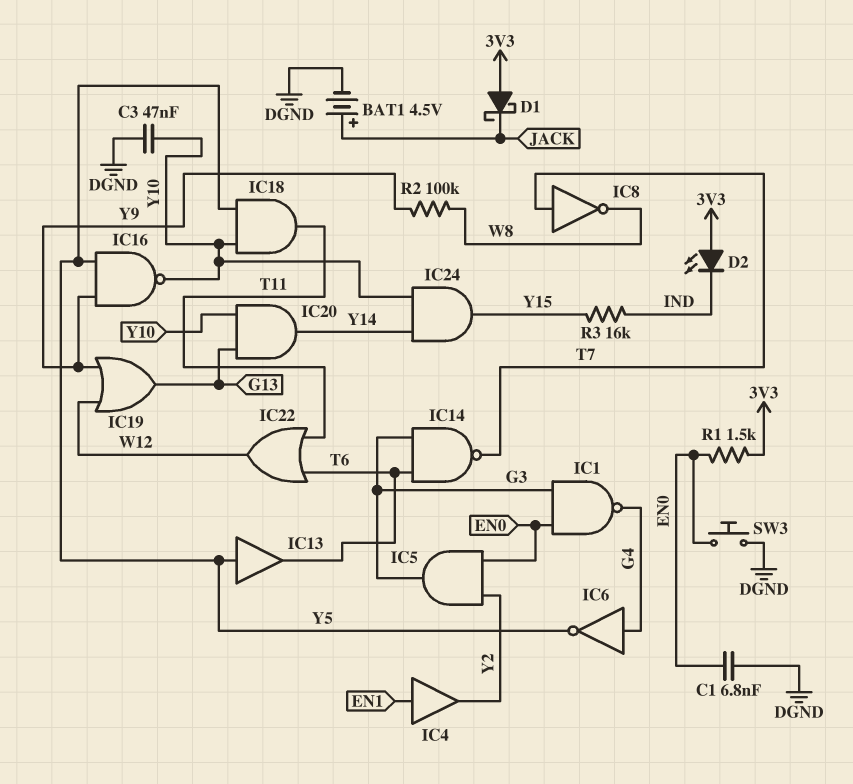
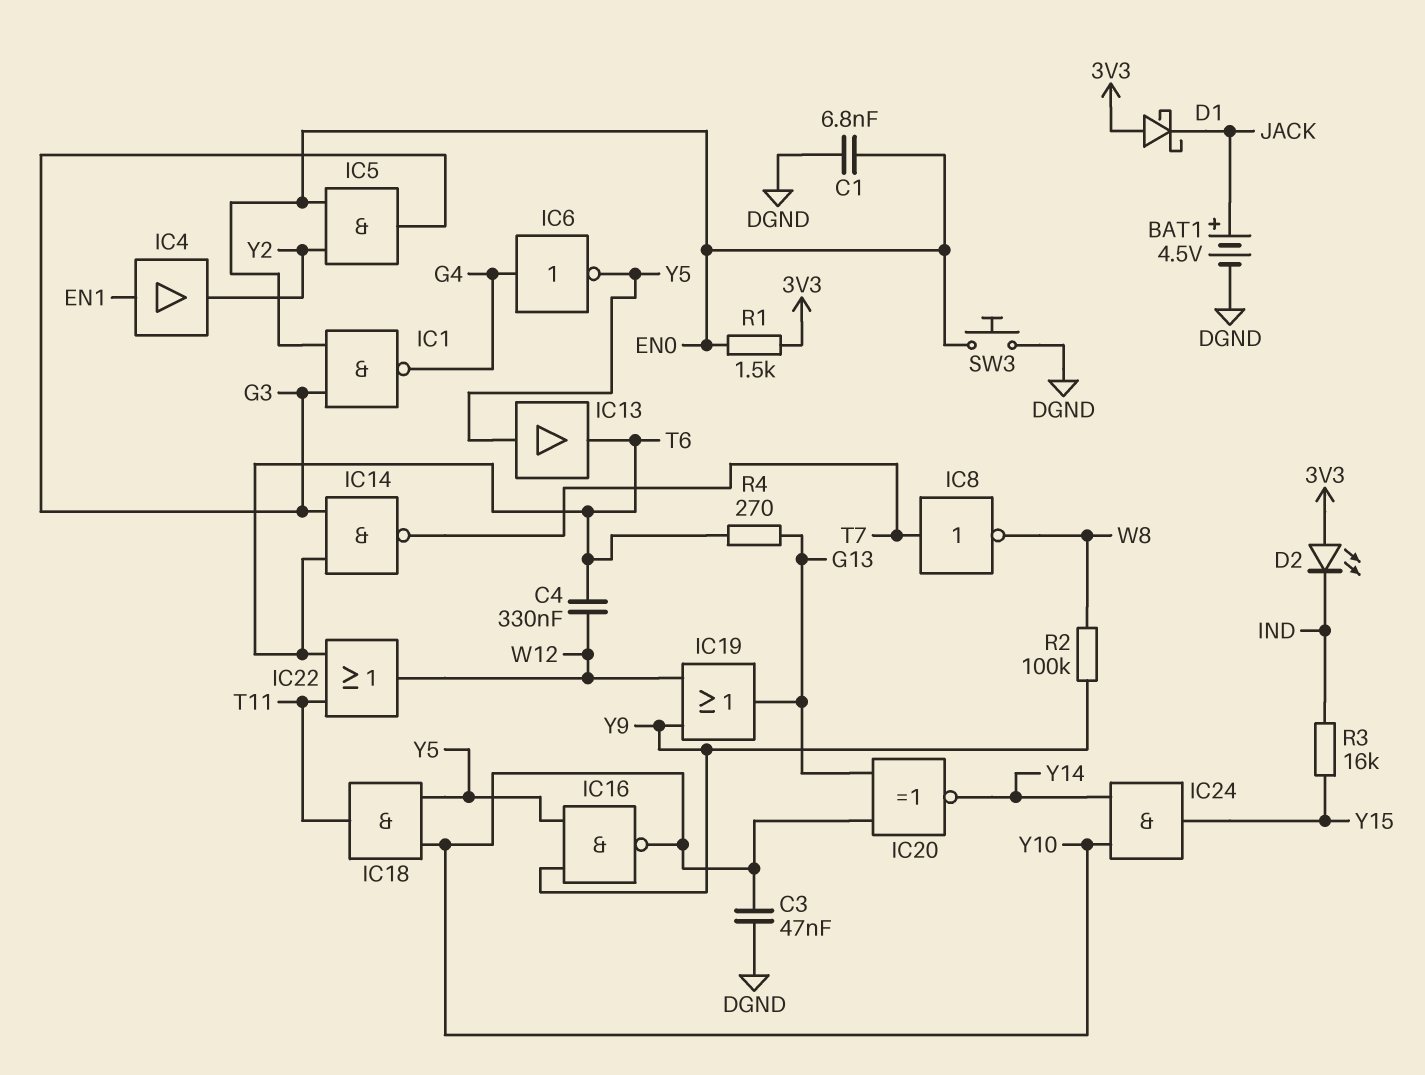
C4: none -> 330nF (T6, W12)
IC20: AND (in G13, in Y10, out Y14) -> XNOR (in G13, in Y10, out Y14)
R4: none -> 270 (G13, T6)

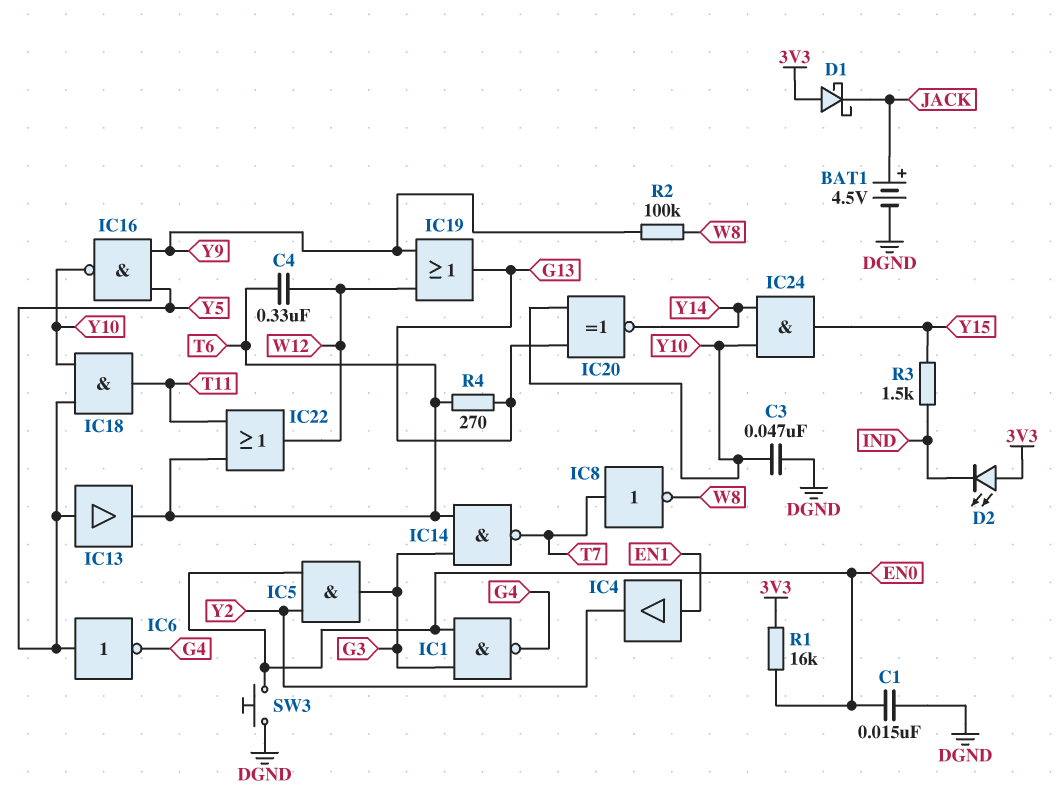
C1: 6.8nF (DGND, EN0) -> 15nF (DGND, EN0)
IC6: NOT (in G4, out Y5) -> NOT (in Y5, out G4)
R1: 1.5k (3V3, EN0) -> 16k (3V3, EN0)
R3: 16k (IND, Y15) -> 1.5k (IND, Y15)

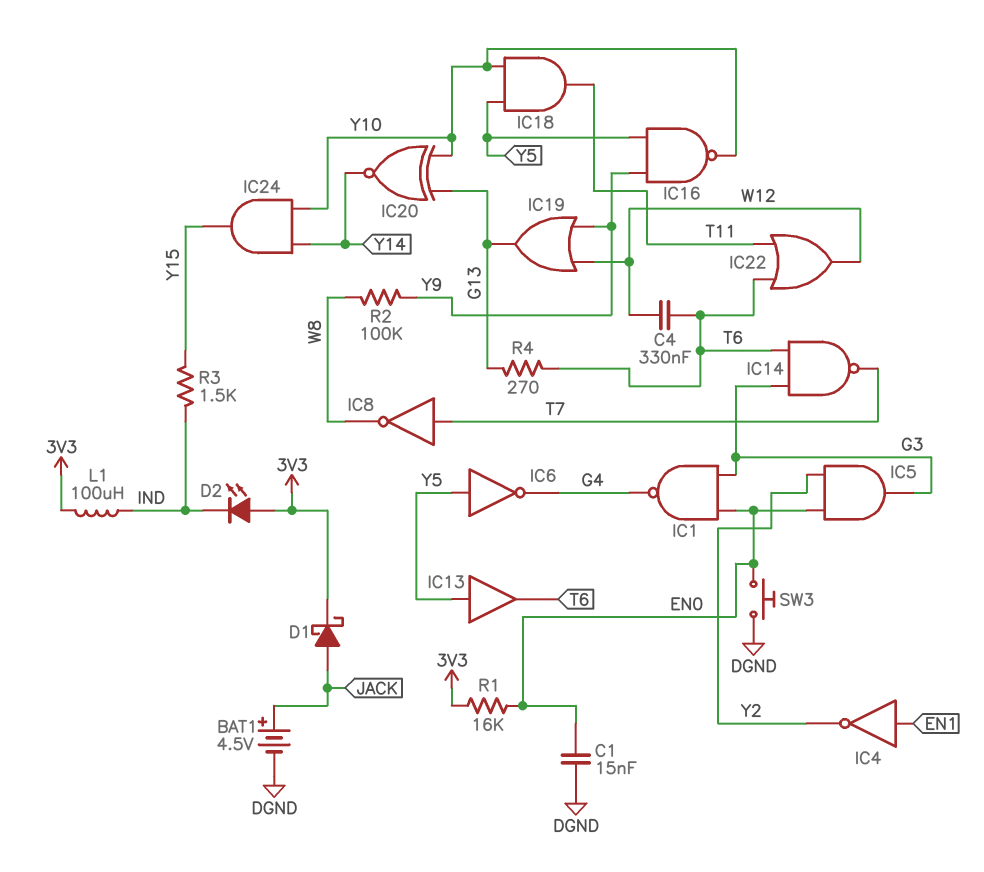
C3: 47nF (DGND, Y10) -> none
D1: schottky (A 3V3, K JACK) -> schottky (A JACK, K 3V3)
IC4: buffer (in EN1, out Y2) -> NOT (in EN1, out Y2)
L1: none -> 100uH (3V3, IND)

